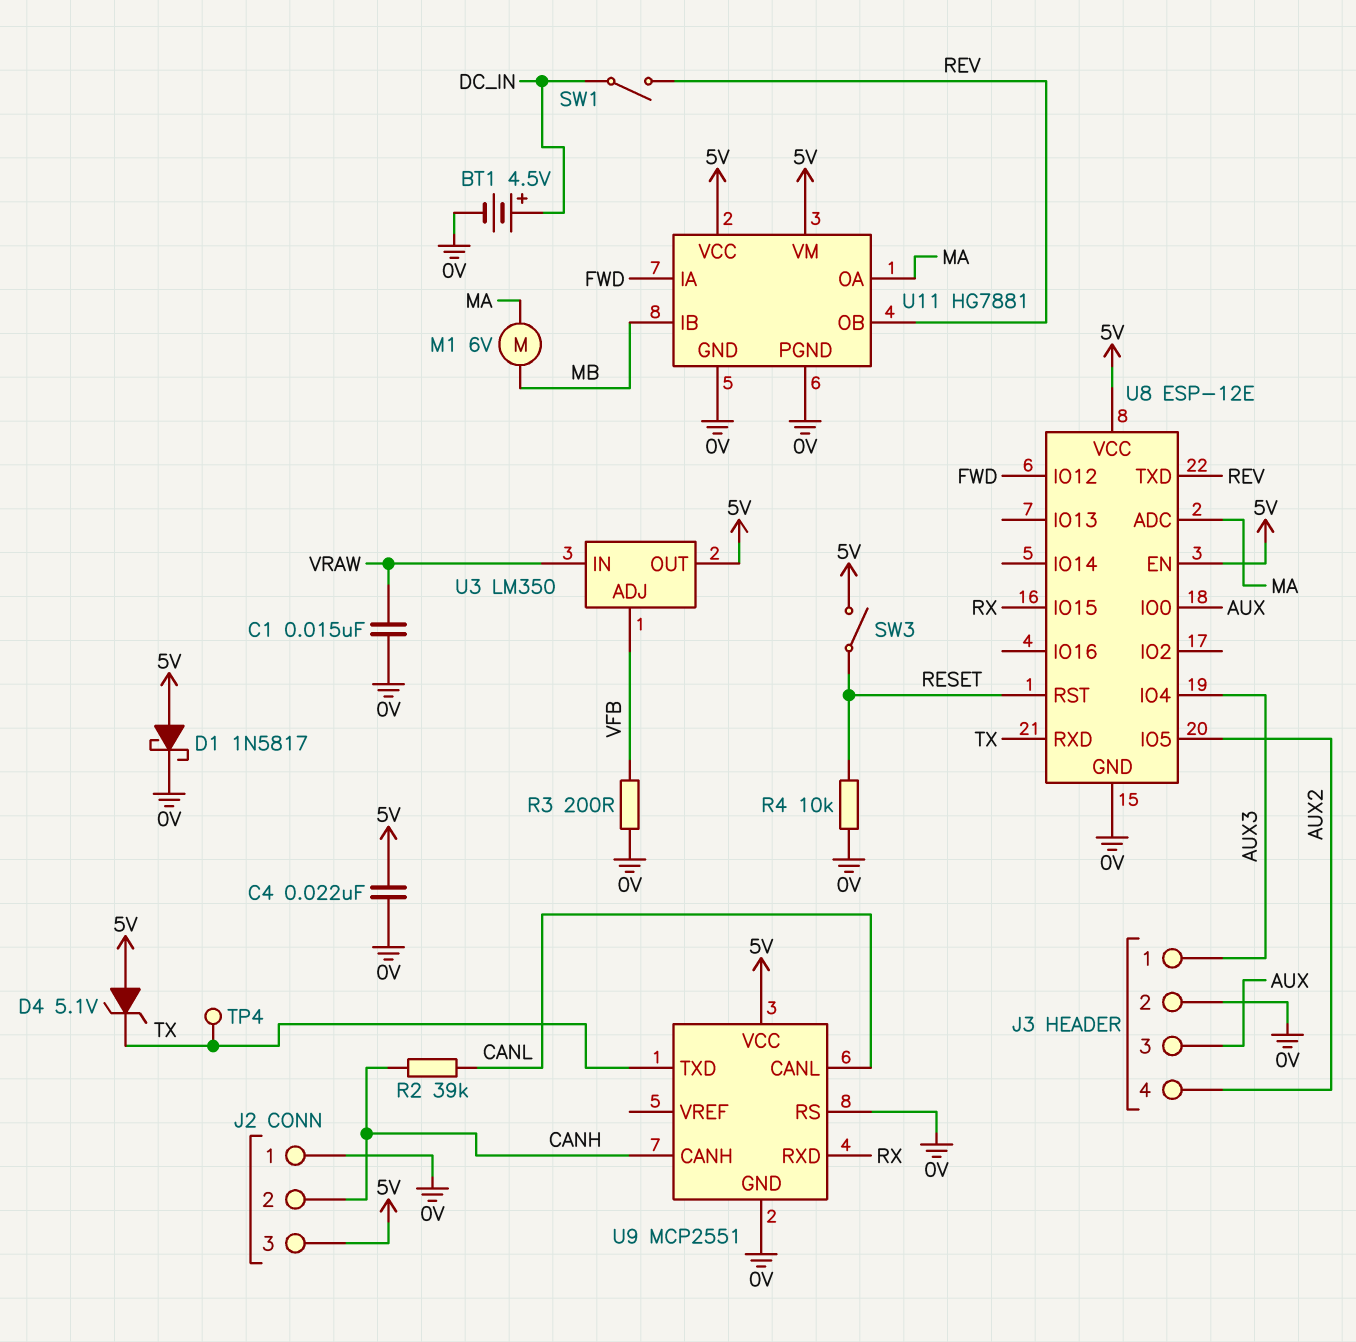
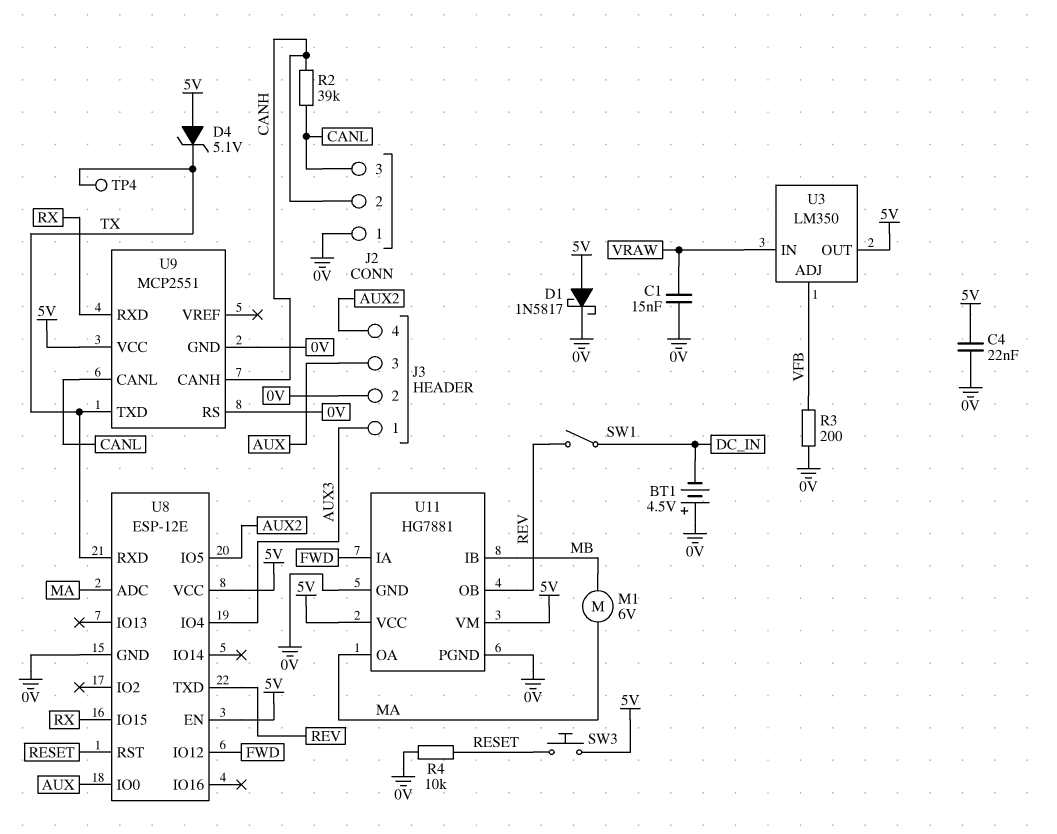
BT1: 4.5V (plus DC_IN, minus 0V) -> 4.5V (plus 0V, minus DC_IN)
J2 pin 3: 5V -> CANL
SW3: switch (5V, RESET) -> button (5V, RESET)

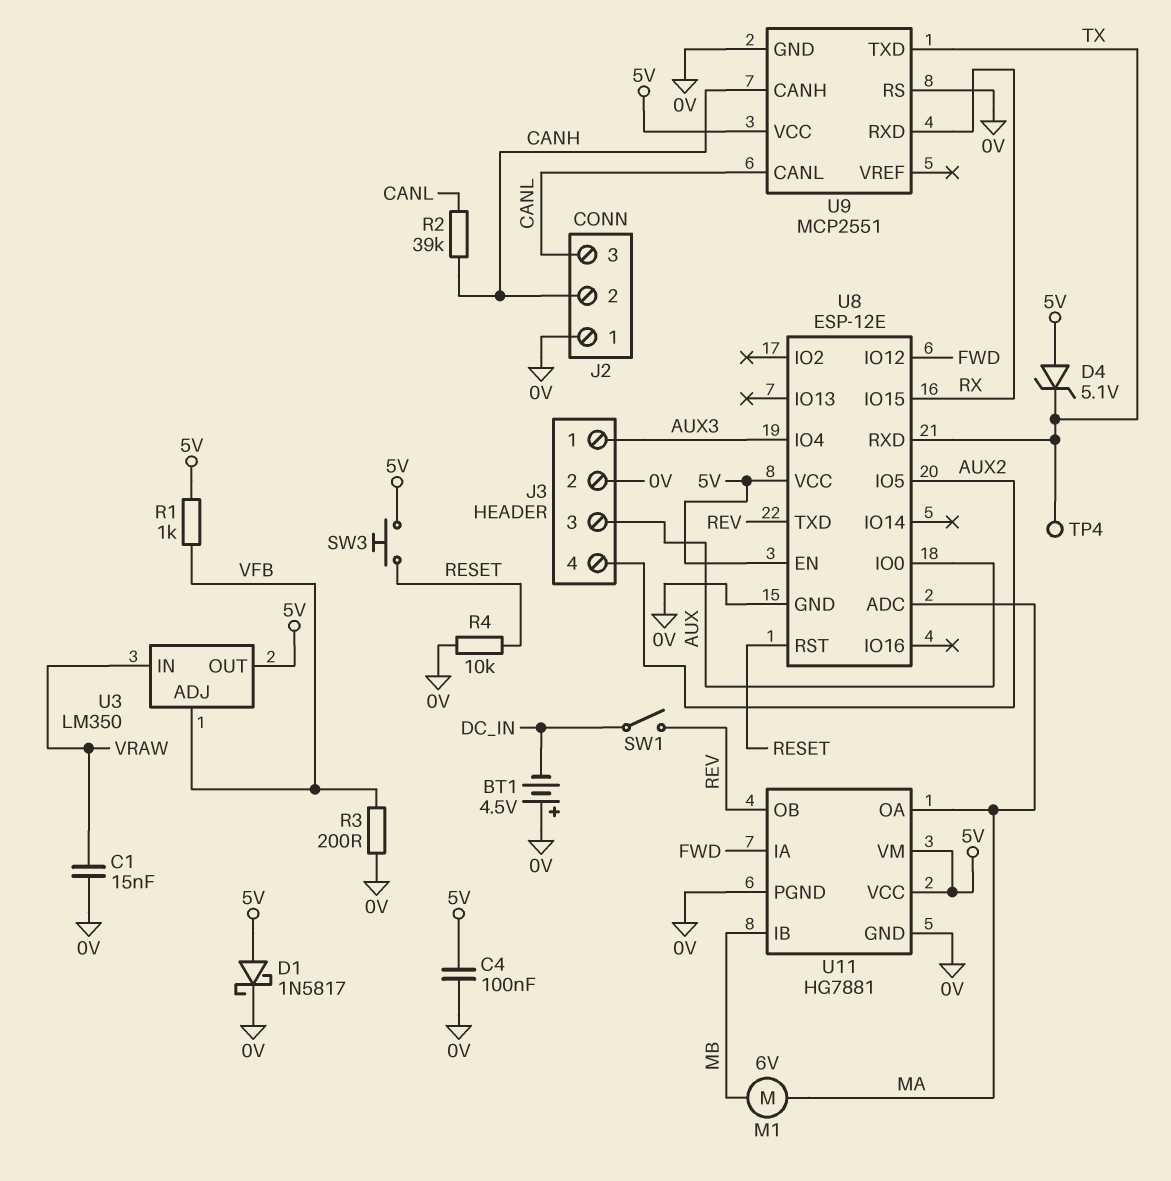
C4: 22nF (0V, 5V) -> 100nF (0V, 5V)
R1: none -> 1k (5V, VFB)

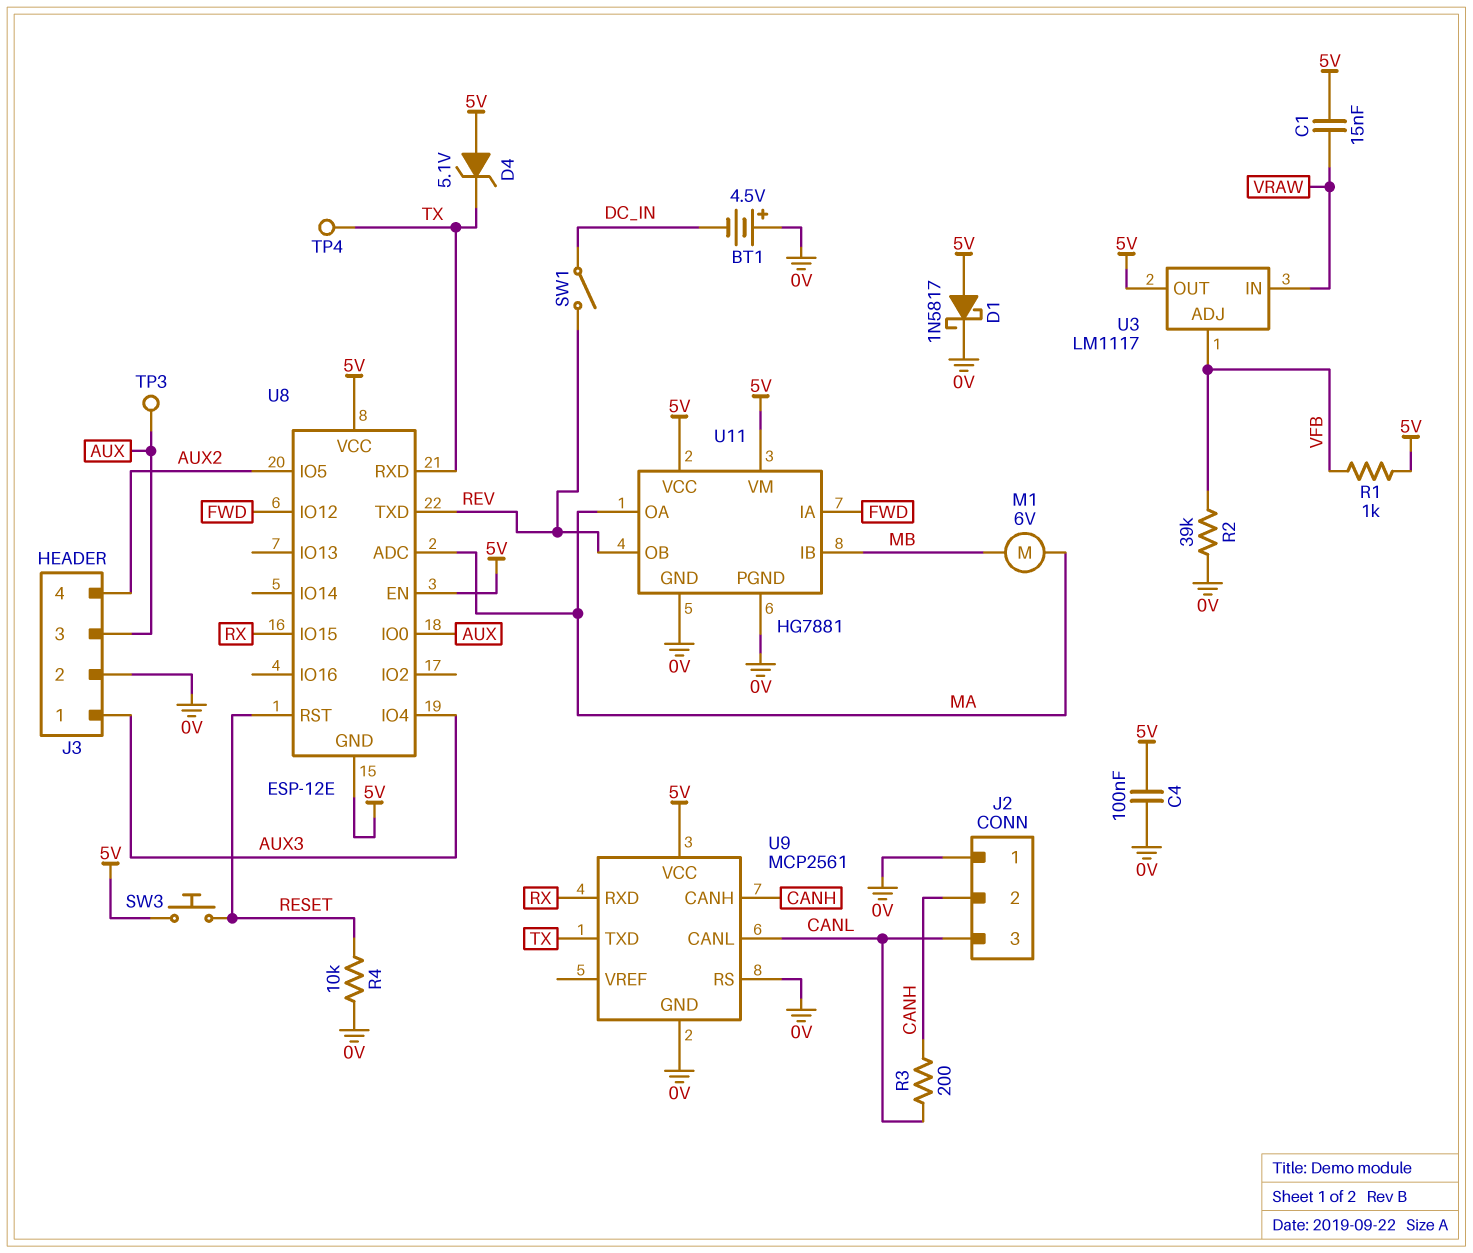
C1: 15nF (0V, VRAW) -> 15nF (5V, VRAW)
R2: 39k (CANH, CANL) -> 39k (0V, VFB)
R3: 200 (0V, VFB) -> 200 (CANH, CANL)
TP3: none -> test point (AUX)
U3: LM350 -> LM1117
U8 pin GND: 0V -> 5V
U9: MCP2551 -> MCP2561

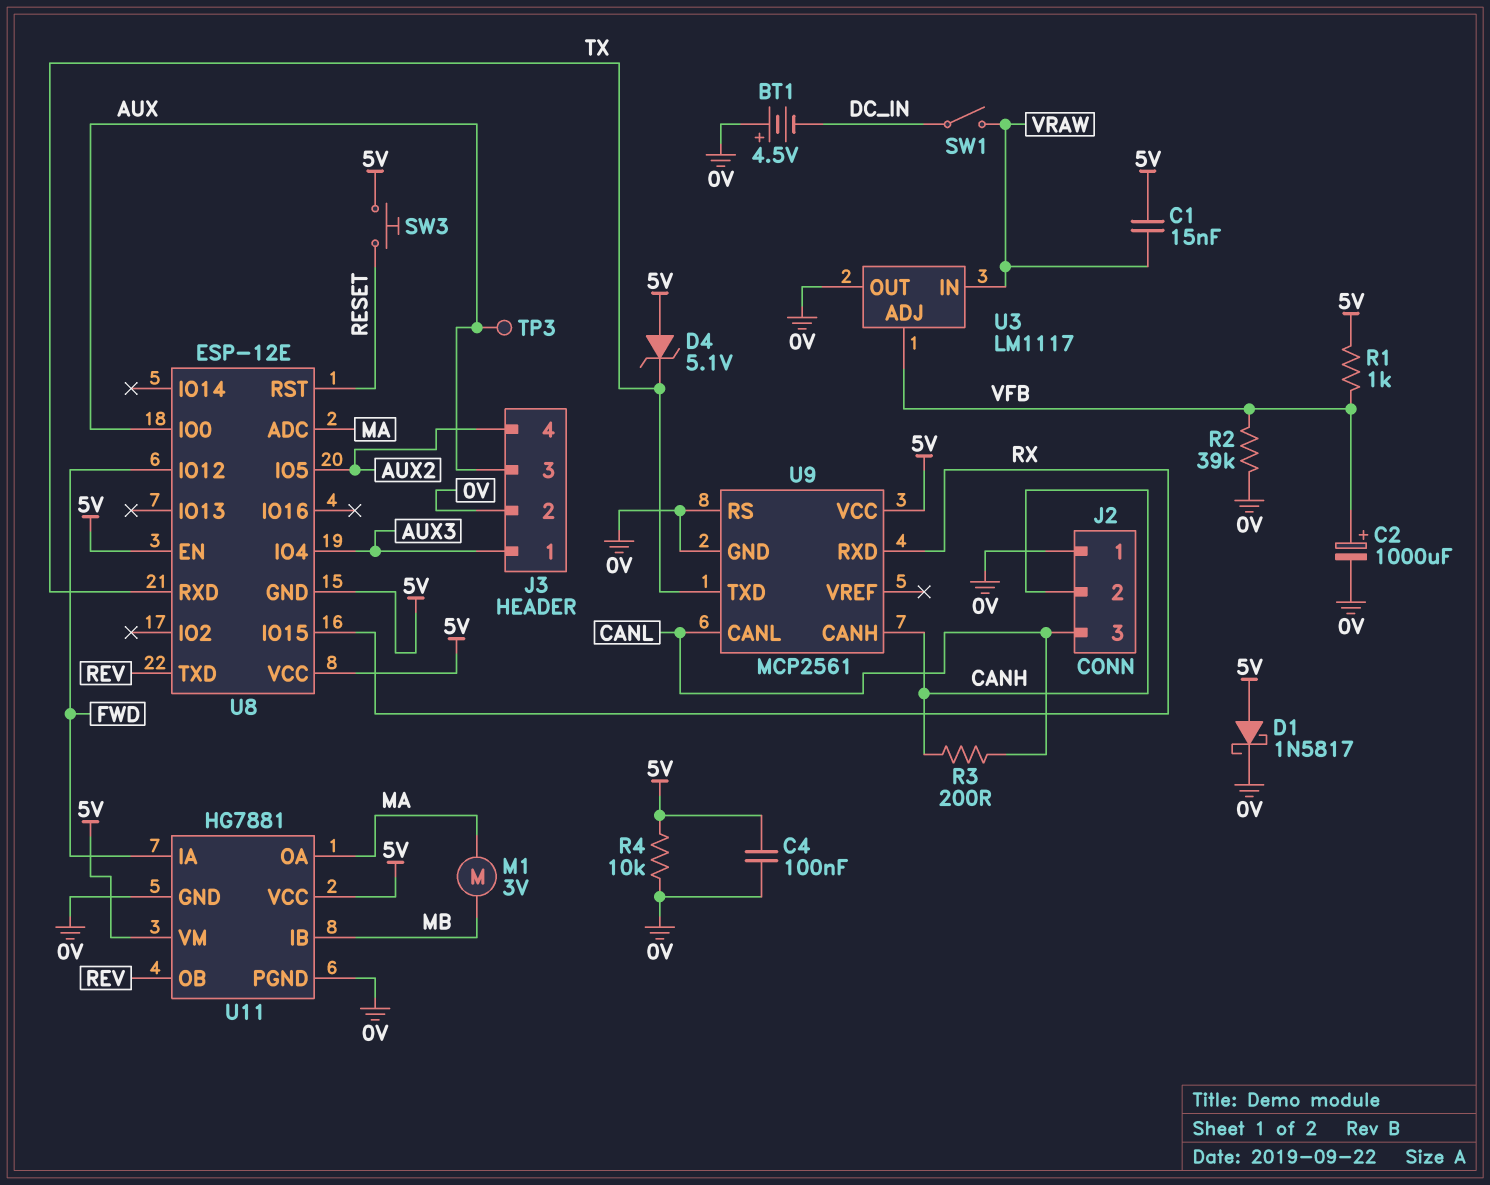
C2: none -> 1000uF (plus VFB, minus 0V)
M1: motor 6V (MA, MB) -> motor 3V (MA, MB)
R4: 10k (0V, RESET) -> 10k (0V, 5V)
SW1: switch (DC_IN, REV) -> switch (DC_IN, VRAW)
TP4: test point (TX) -> none
U3 pin OUT: 5V -> 0V

